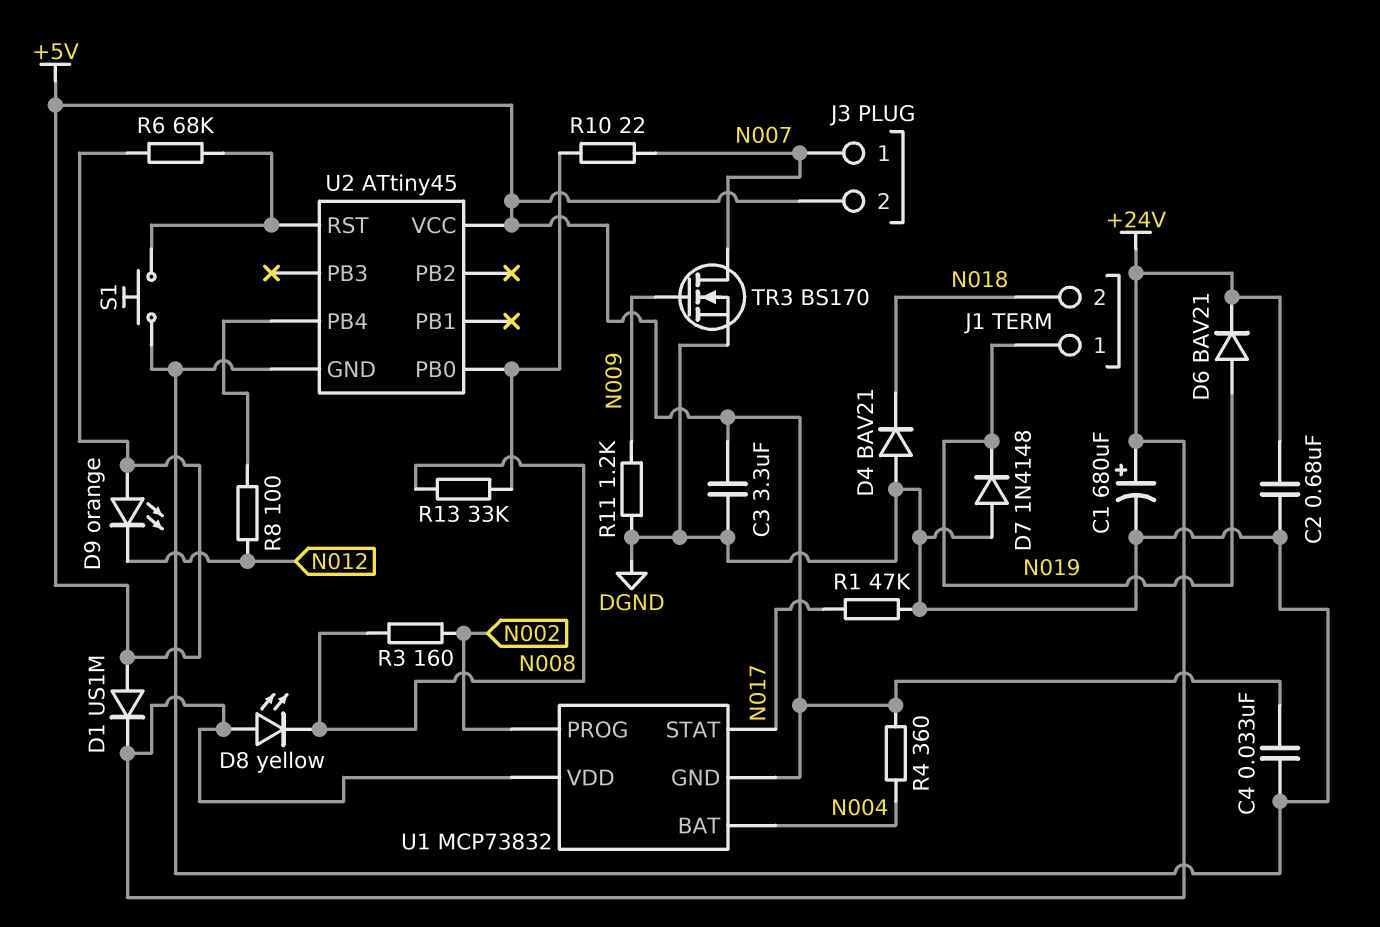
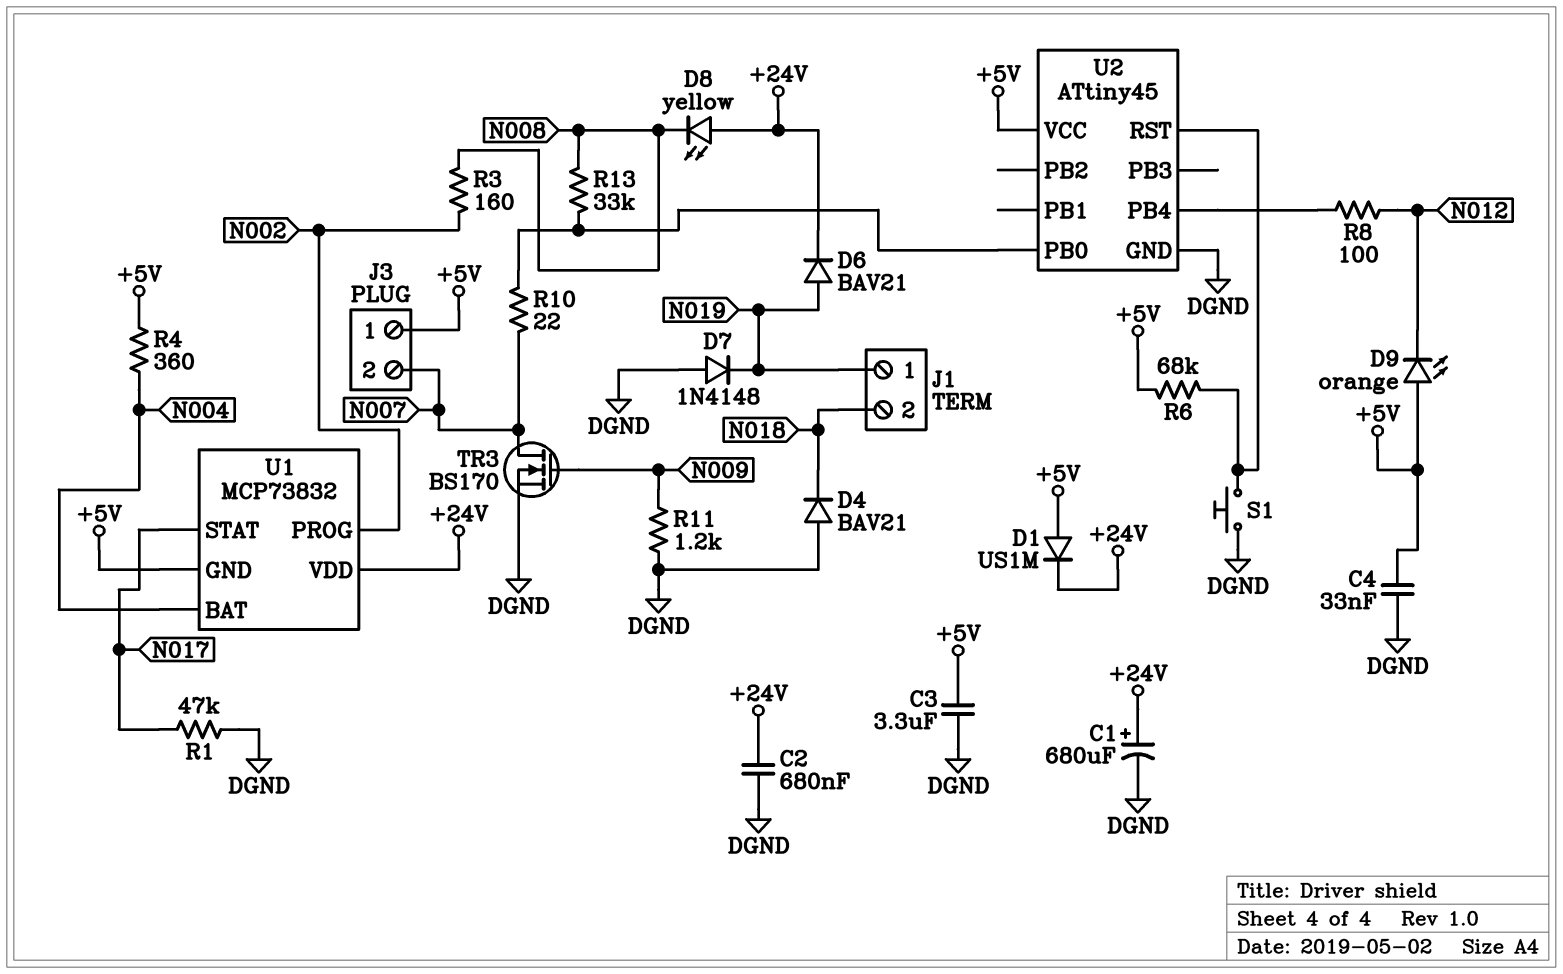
J3 pin 1: N007 -> +5V
J3 pin 2: +5V -> N007

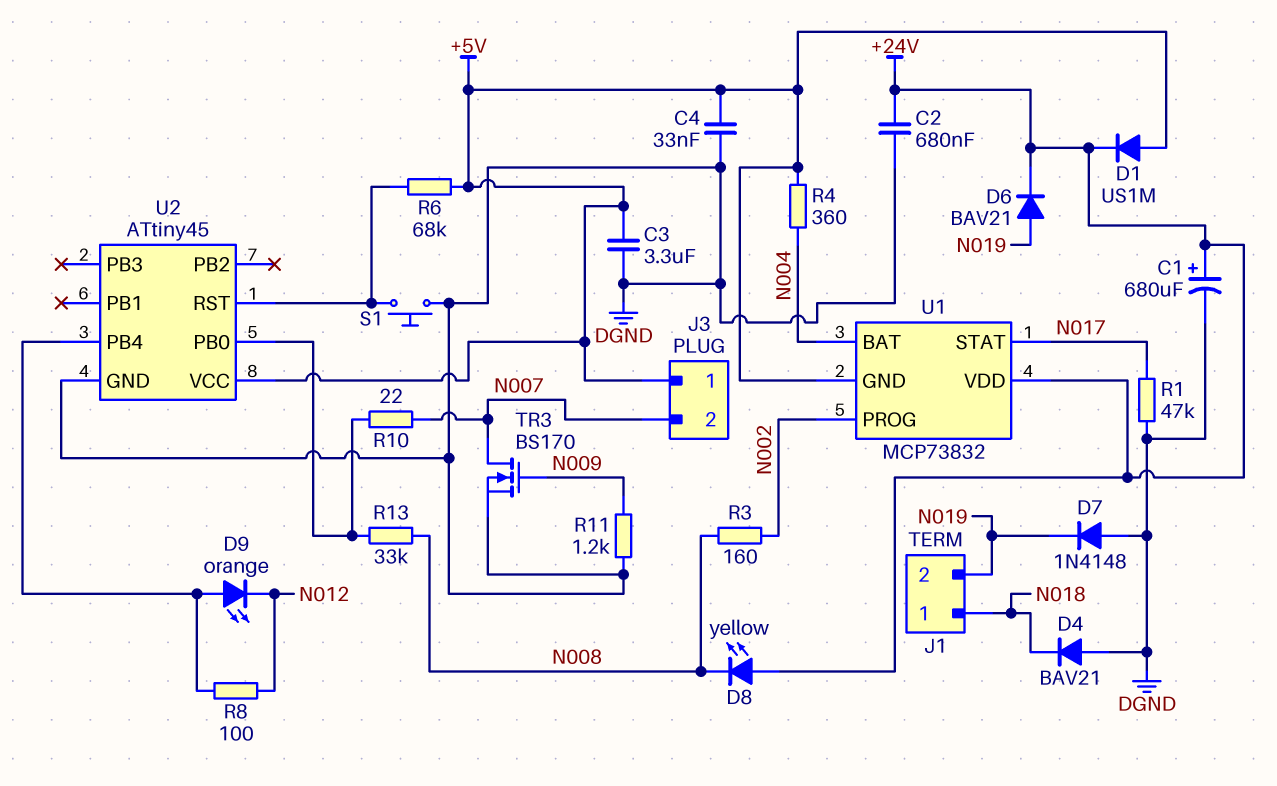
D9: LED orange (A +5V, K N012) -> LED orange (A U2/PB4, K N012)
J1 pin 1: N019 -> N018
J1 pin 2: N018 -> N019

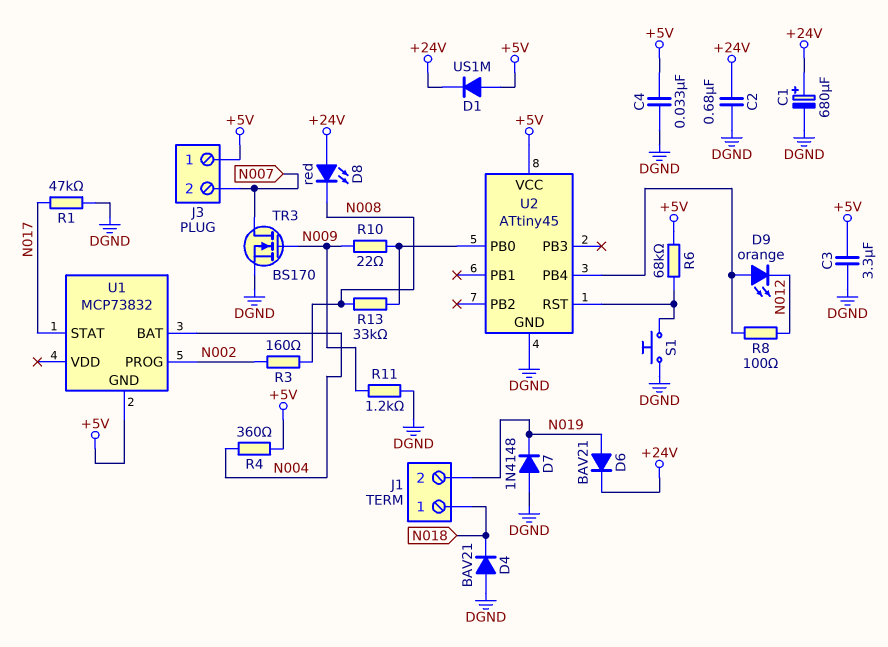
D8: LED yellow (A +24V, K N008) -> LED red (A +24V, K N008)
R10: 22 (N007, U2/PB0) -> 22 (N009, U2/PB0)
U1 pin VDD: +24V -> none

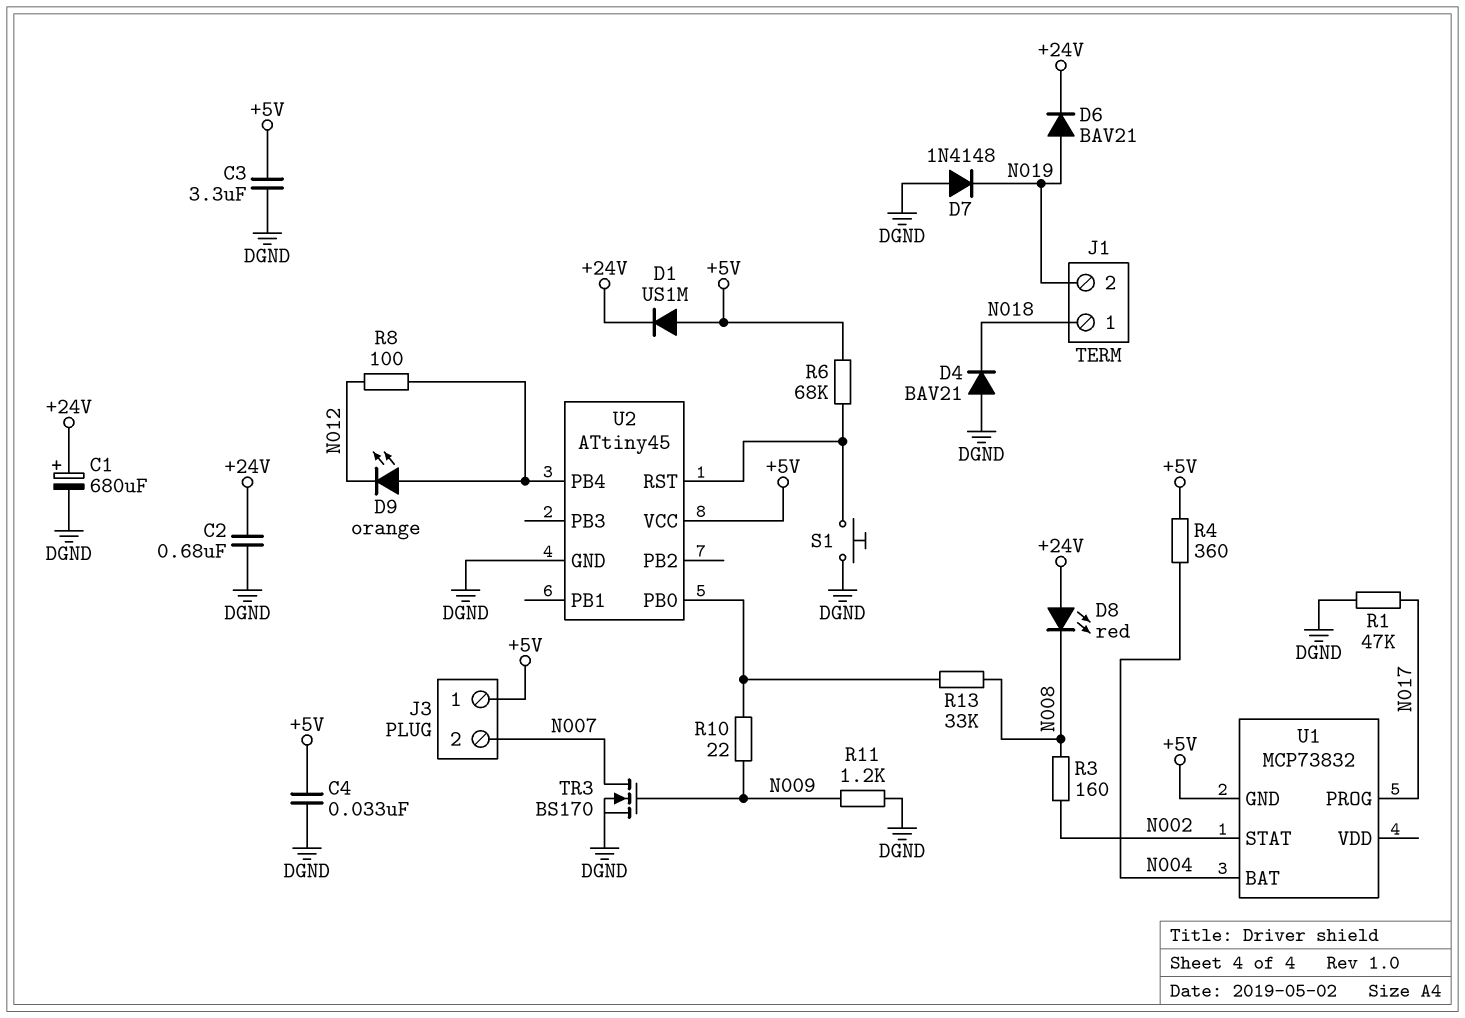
U1 pin PROG: N002 -> N017
U1 pin STAT: N017 -> N002

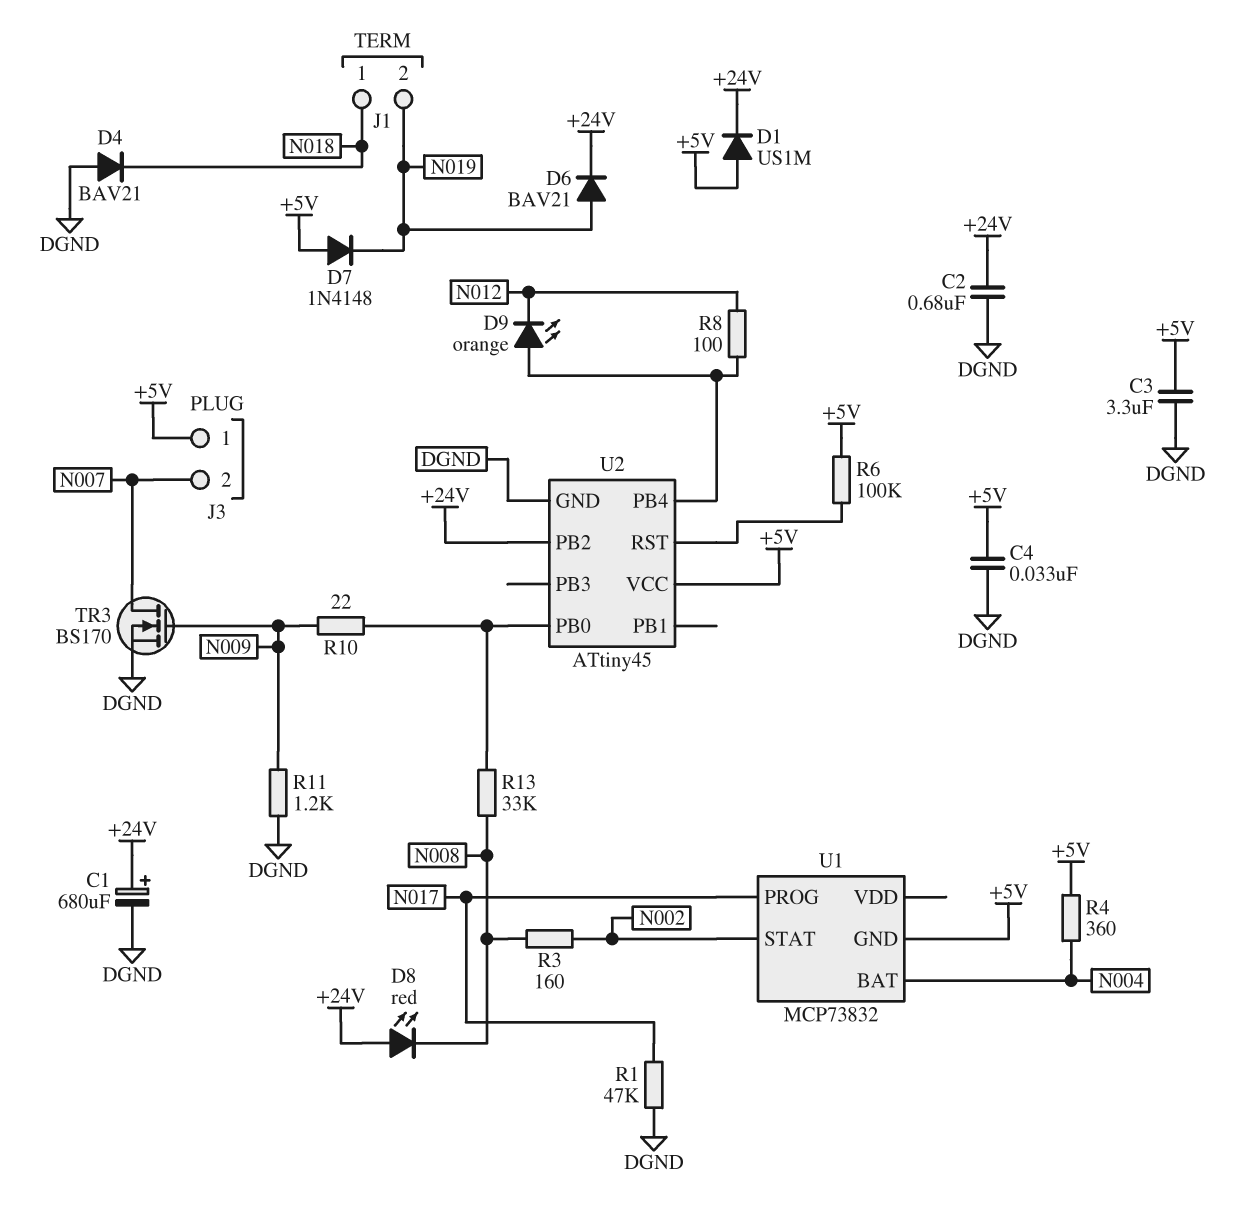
D7: diode 1N4148 (A DGND, K N019) -> diode 1N4148 (A +5V, K N019)
R6: 68k (+5V, U2/RST) -> 100k (+5V, U2/RST)
S1: button (DGND, U2/RST) -> none
U2 pin PB2: none -> +24V

